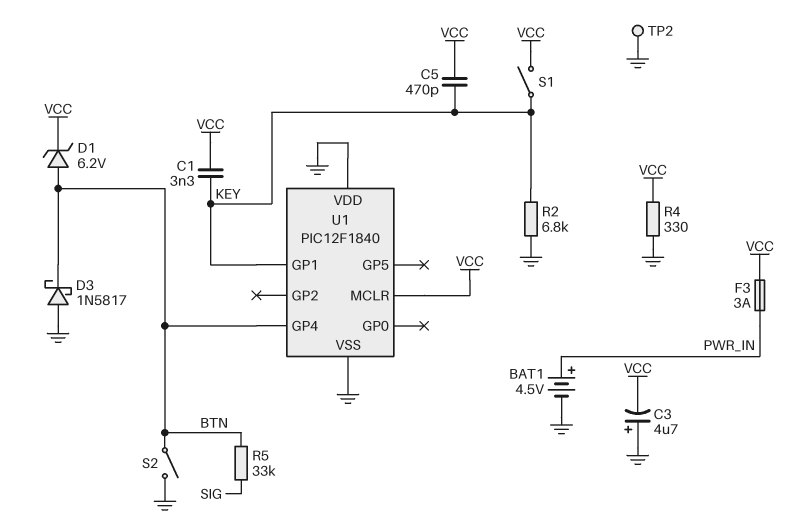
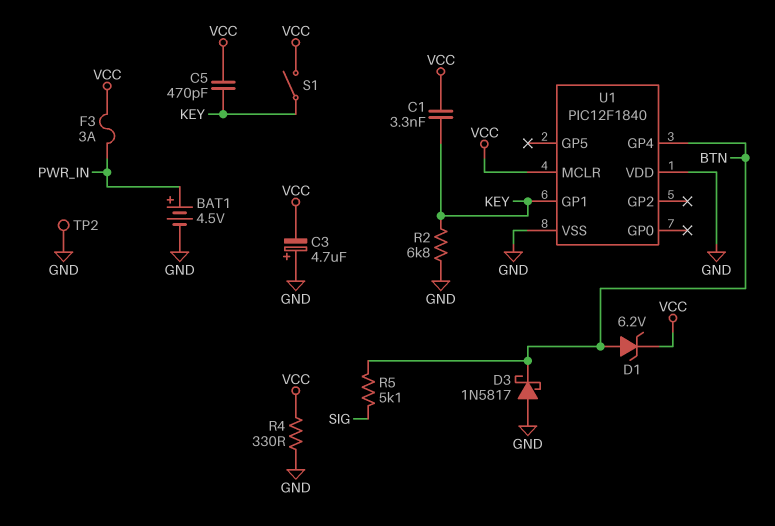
R5: 33k (BTN, SIG) -> 5.1k (BTN, SIG)
S2: switch (BTN, GND) -> none

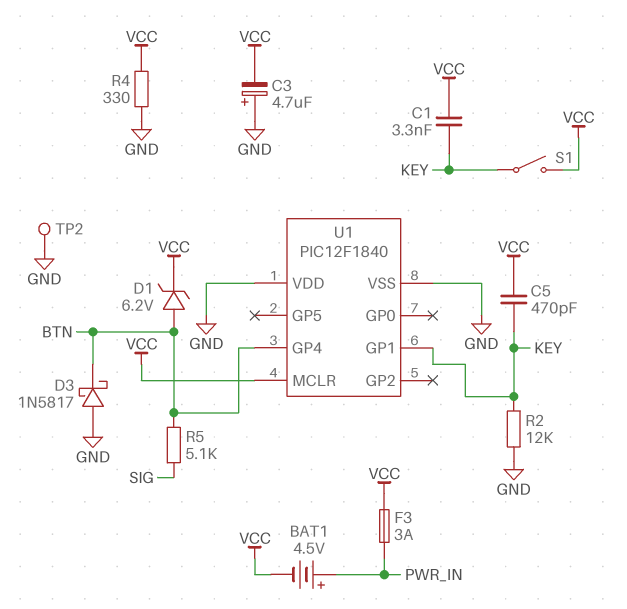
BAT1: 4.5V (plus PWR_IN, minus GND) -> 4.5V (plus PWR_IN, minus VCC)
R2: 6.8k (GND, KEY) -> 12k (GND, KEY)

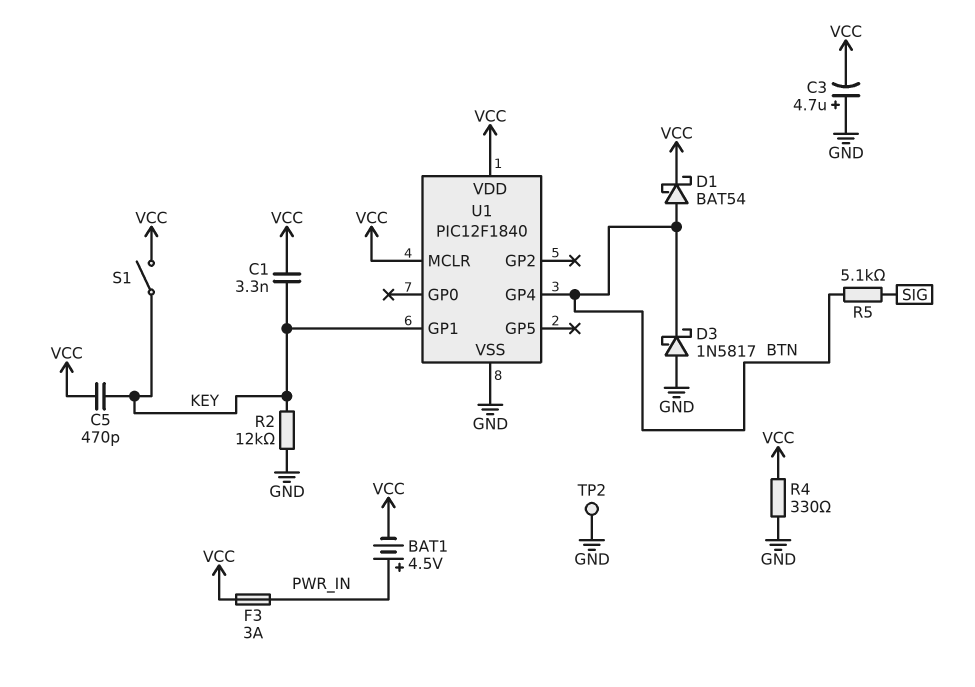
D1: zener 6.2V (A BTN, K VCC) -> schottky BAT54 (A BTN, K VCC)
U1 pin VDD: GND -> VCC

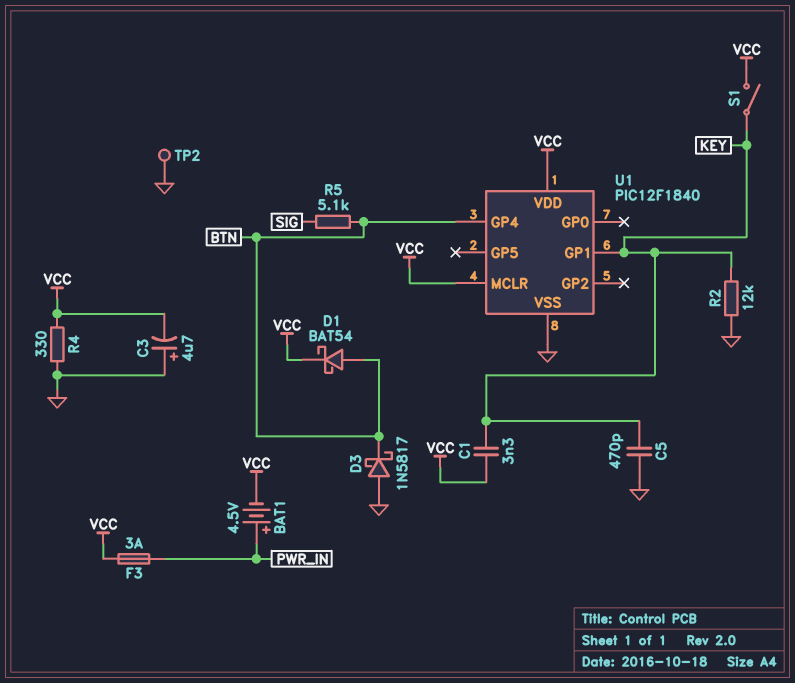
C5: 470pF (KEY, VCC) -> 470pF (GND, KEY)

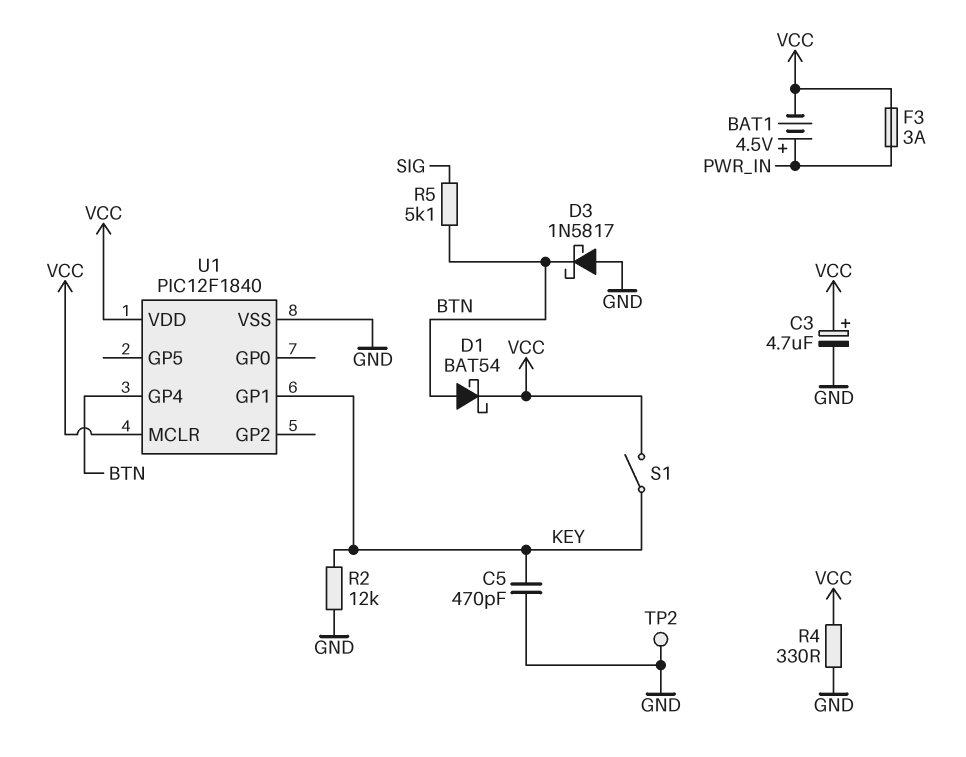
C1: 3.3nF (KEY, VCC) -> none
C3: 4.7uF (plus GND, minus VCC) -> 4.7uF (plus VCC, minus GND)

